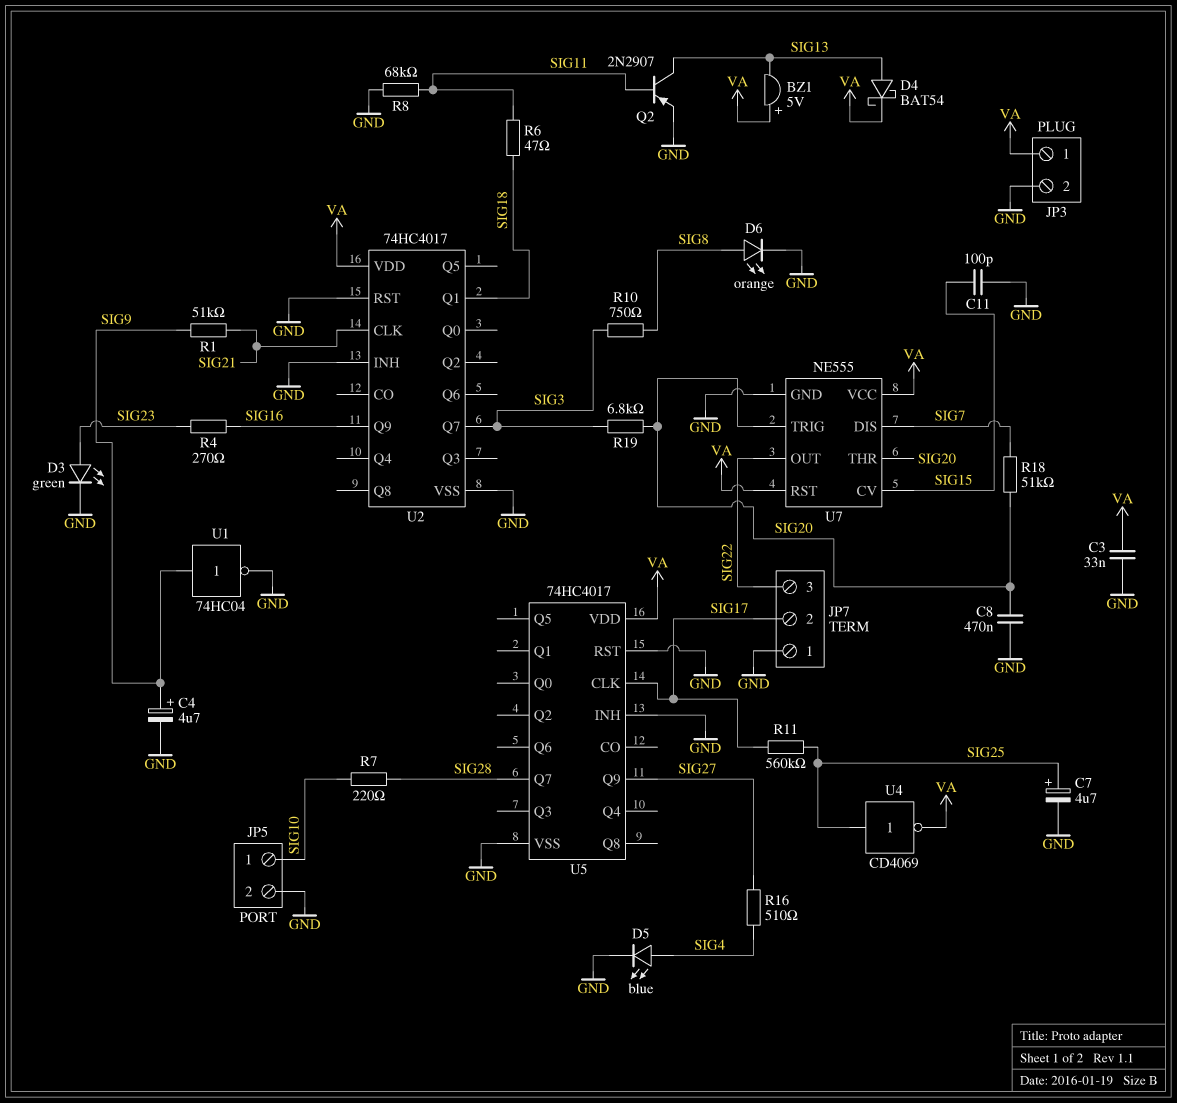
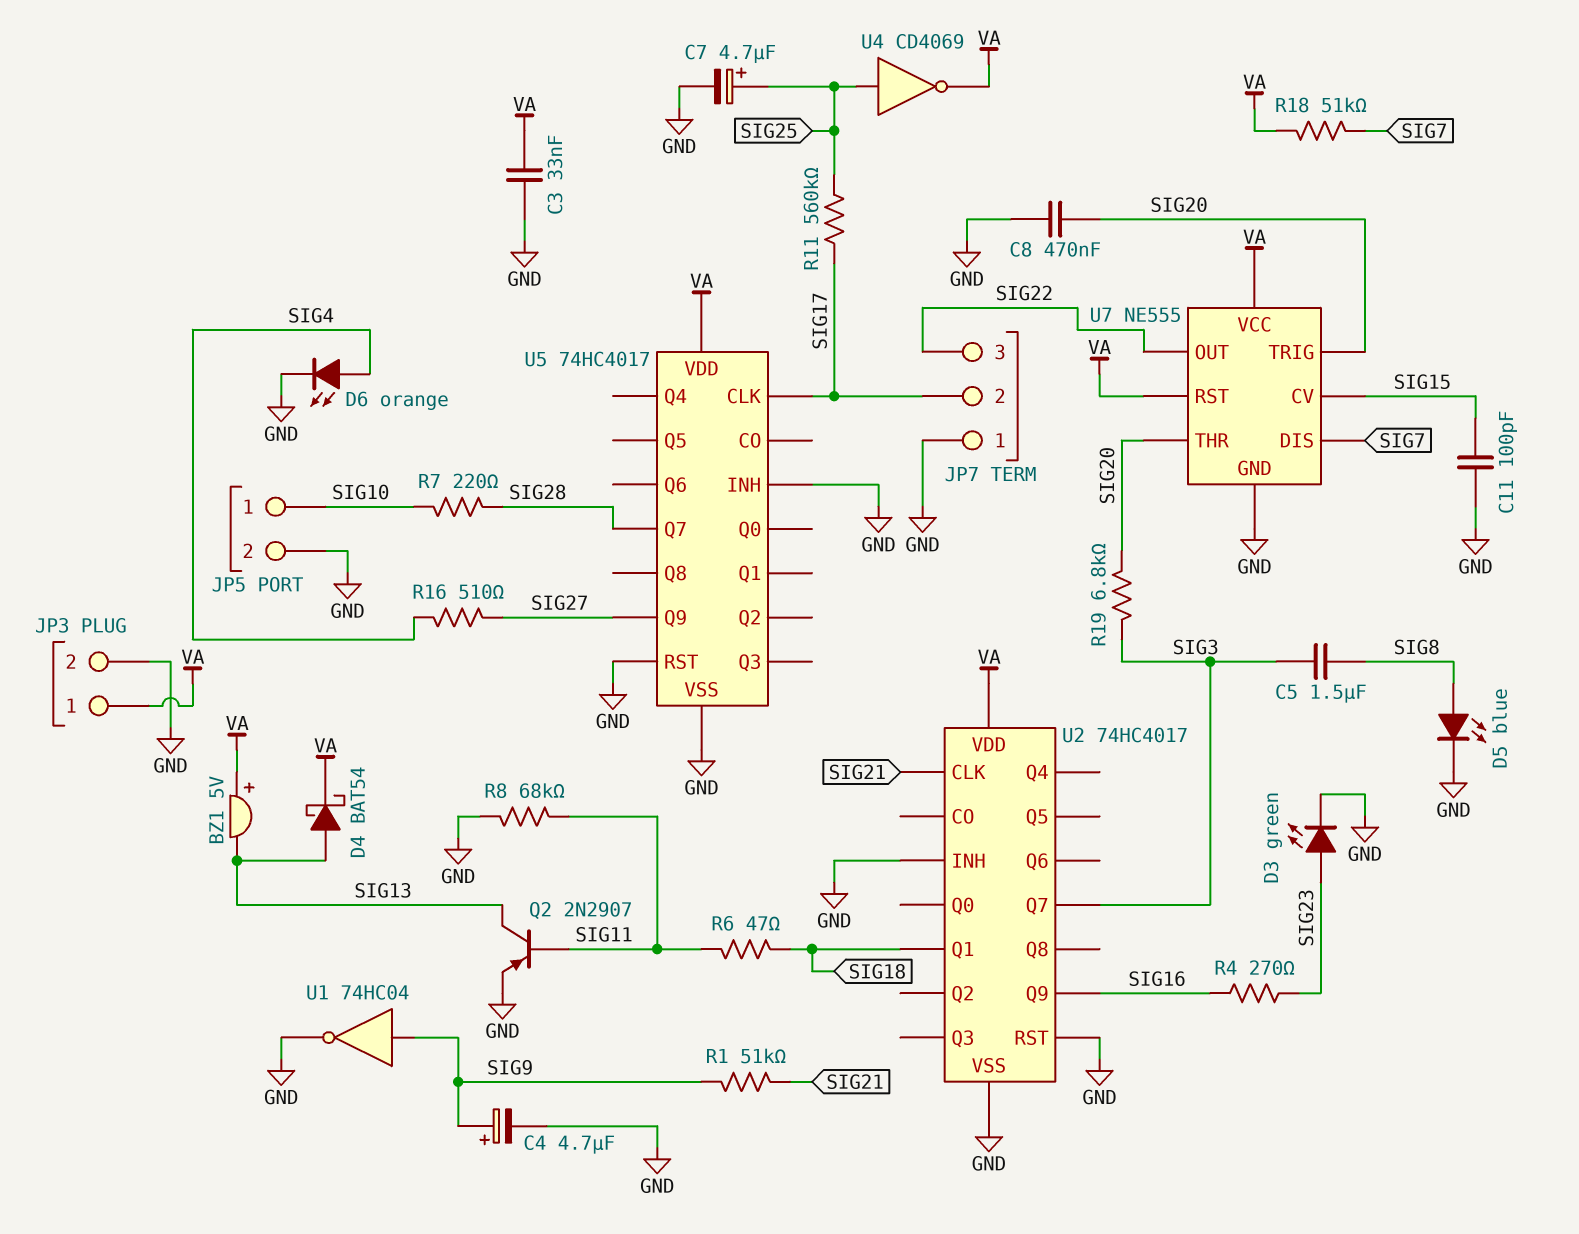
C5: none -> 1.5uF (SIG3, SIG8)
D5: LED blue (A SIG4, K GND) -> LED blue (A SIG8, K GND)
D6: LED orange (A SIG8, K GND) -> LED orange (A SIG4, K GND)
R10: 750 (SIG3, SIG8) -> none
R18: 51k (SIG7, SIG20) -> 51k (SIG7, VA)

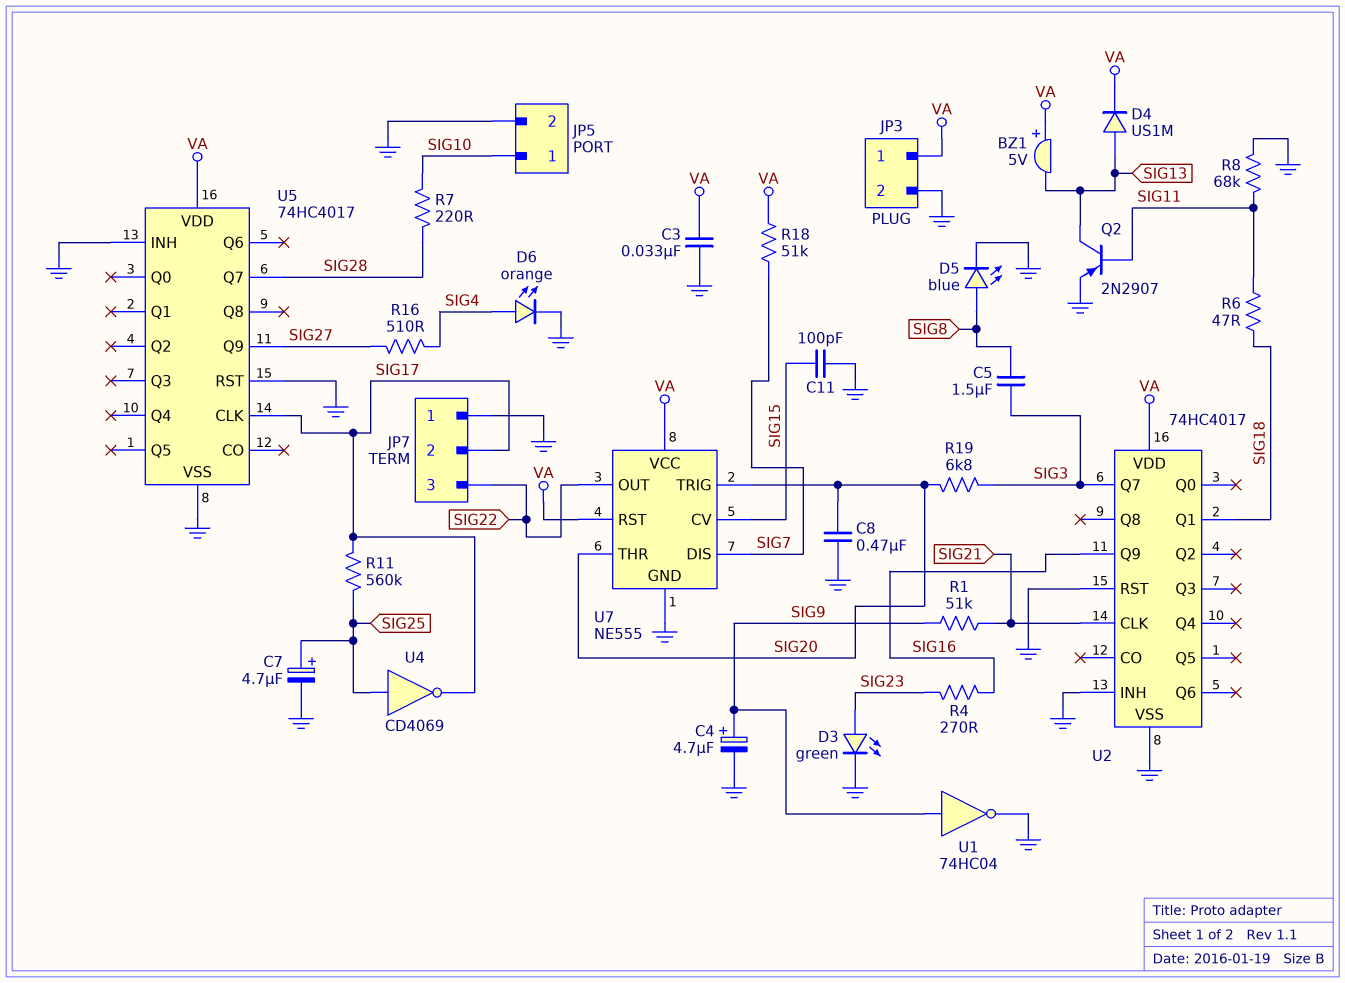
D4: schottky BAT54 (A SIG13, K VA) -> diode US1M (A SIG13, K VA)
U4: NOT CD4069 (in SIG25, out VA) -> NOT CD4069 (in SIG25, out SIG17)

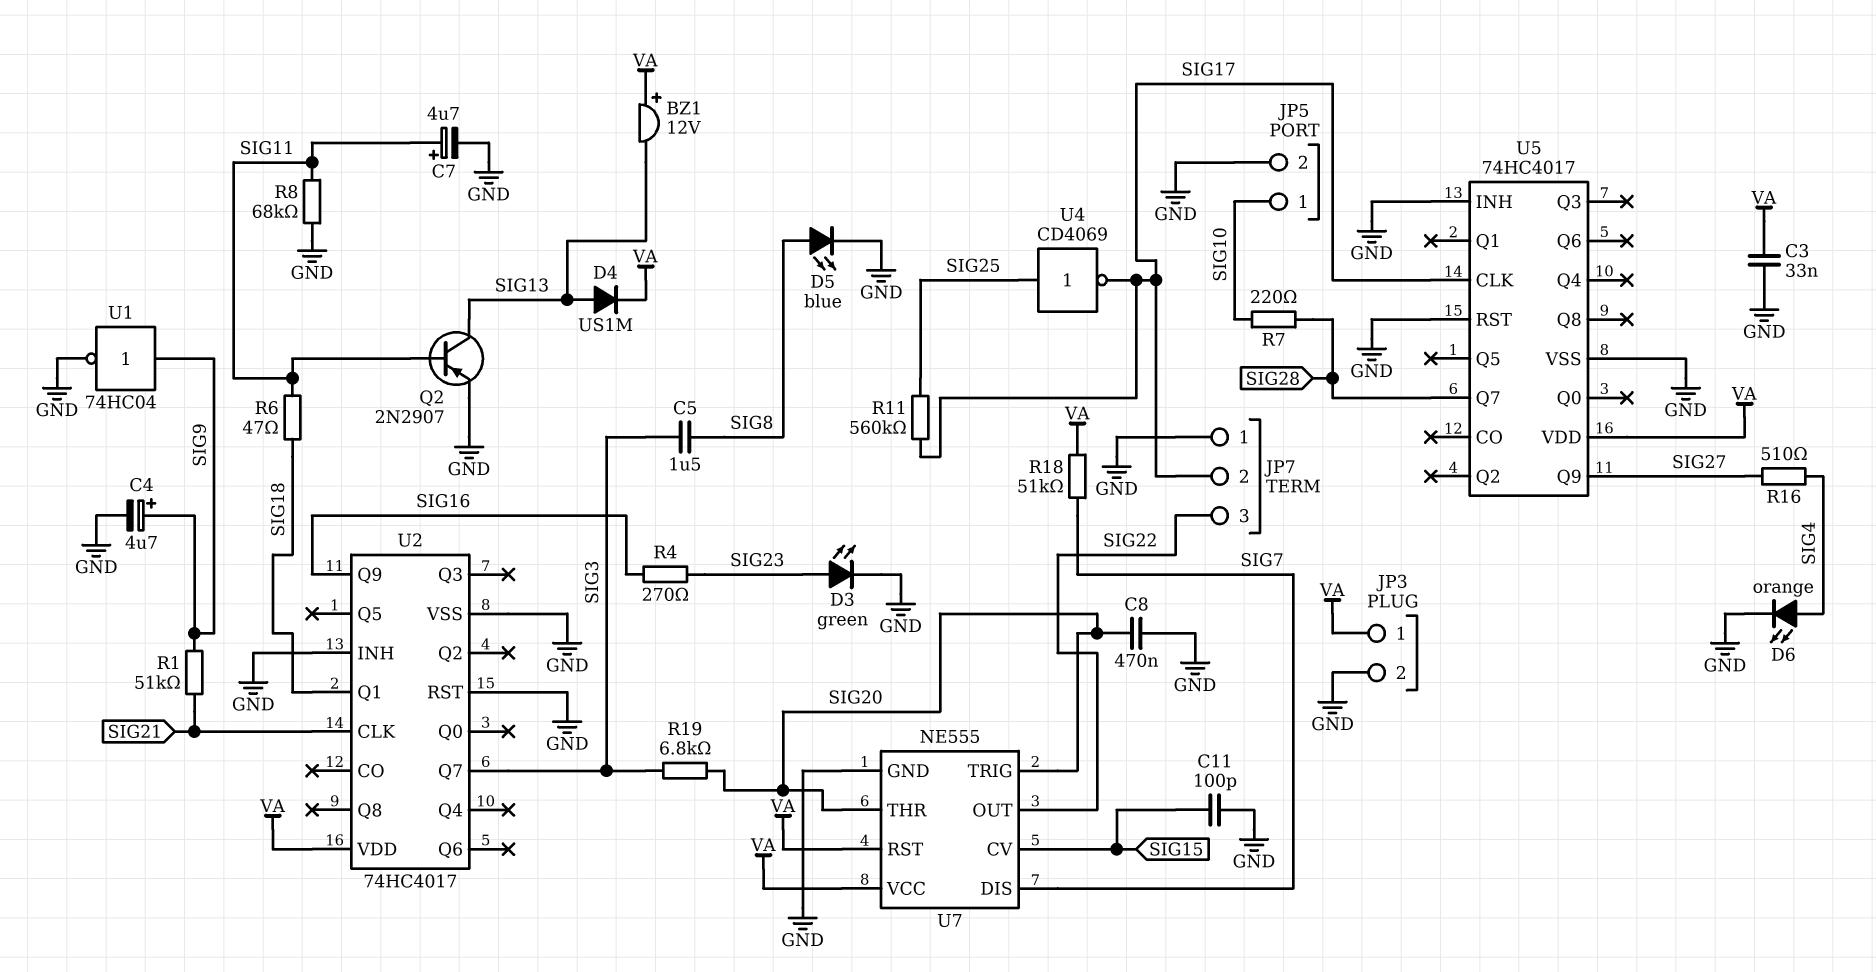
BZ1: buzzer 5V (plus VA, minus SIG13) -> buzzer 12V (plus VA, minus SIG13)
C7: 4.7uF (plus SIG25, minus GND) -> 4.7uF (plus SIG11, minus GND)

